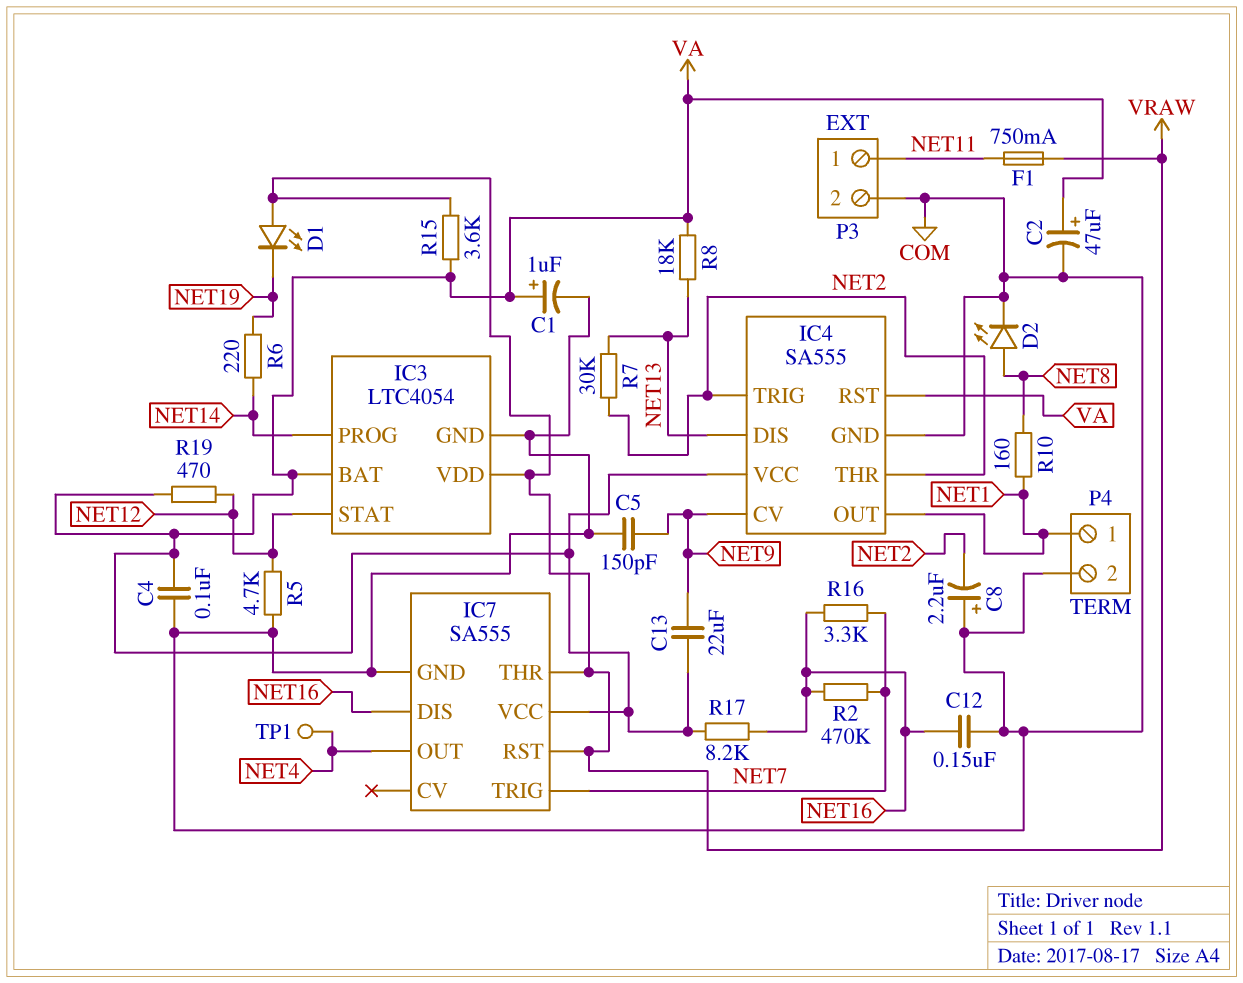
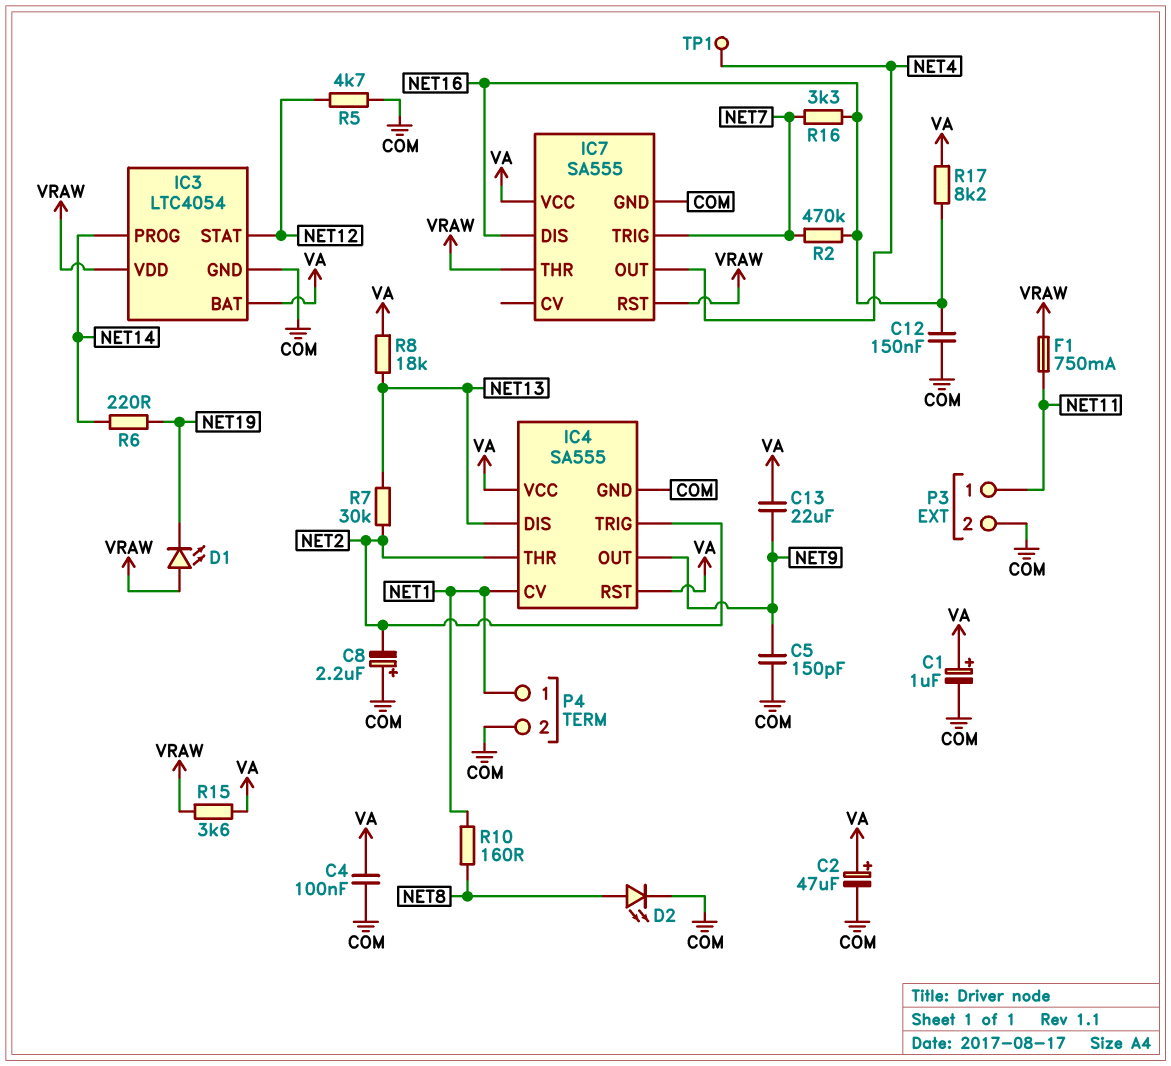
IC4 pin CV: NET9 -> NET1
IC4 pin OUT: NET1 -> NET9
R19: 470 (NET12, VA) -> none

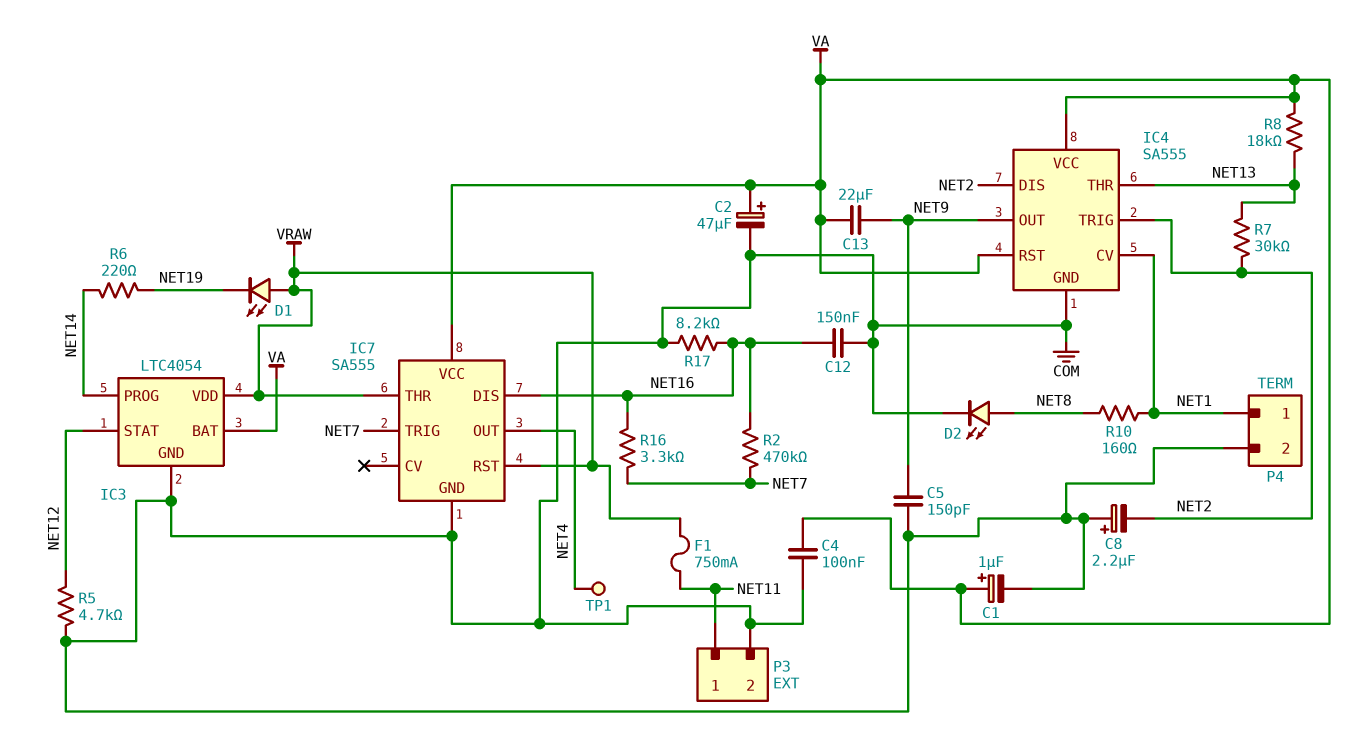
IC4 pin DIS: NET13 -> NET2
IC4 pin THR: NET2 -> NET13
R15: 3.6k (VA, VRAW) -> none
R17: 8.2k (NET16, VA) -> 8.2k (COM, NET16)

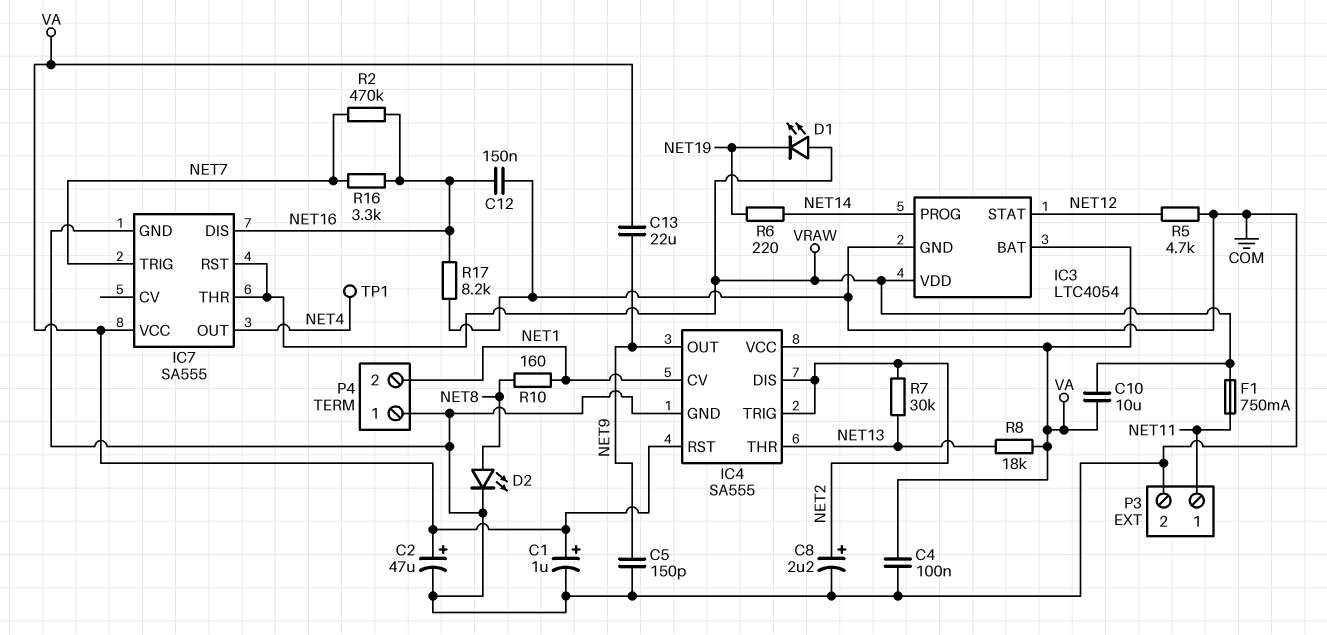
C8: 2.2uF (plus COM, minus NET2) -> 2.2uF (plus NET2, minus COM)
C10: none -> 10uF (VA, VRAW)
P4 pin 1: NET1 -> COM
P4 pin 2: COM -> NET1

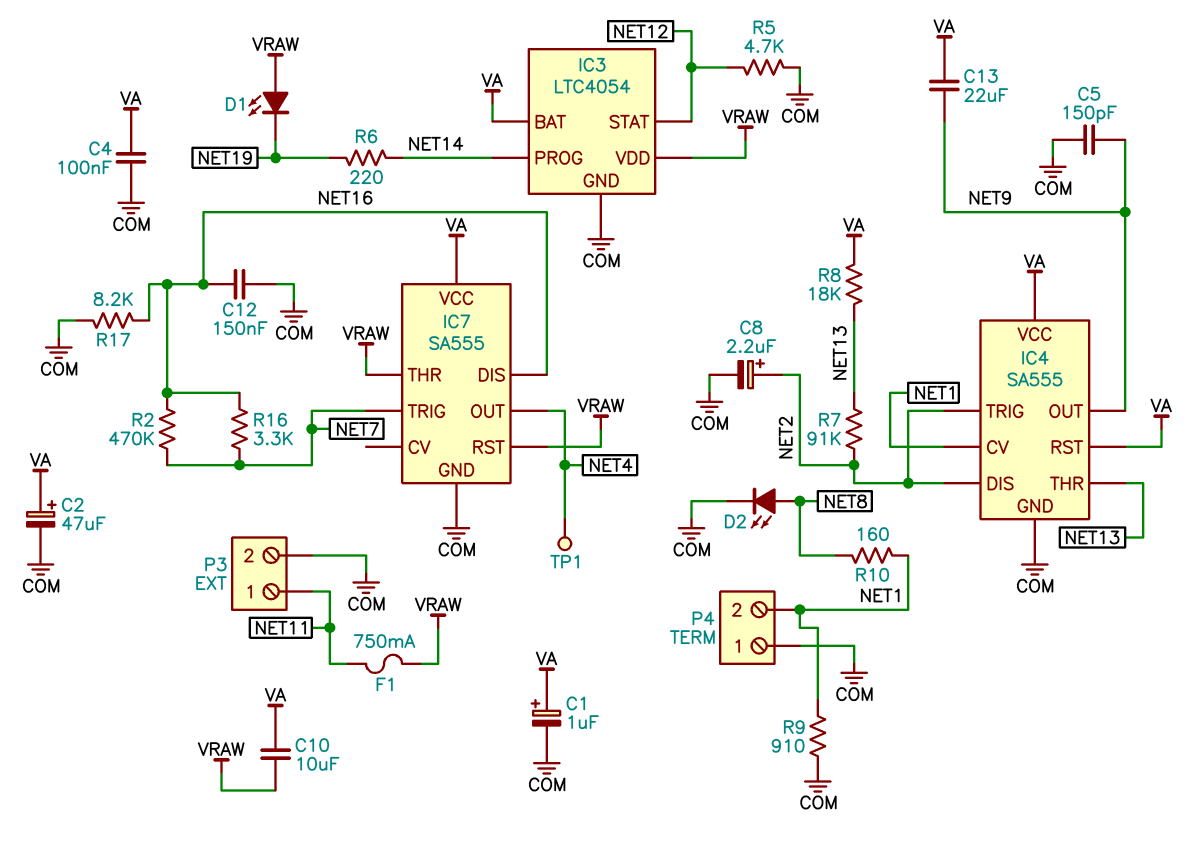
R7: 30k (NET2, NET13) -> 91k (NET2, NET13)
R9: none -> 910 (COM, NET1)

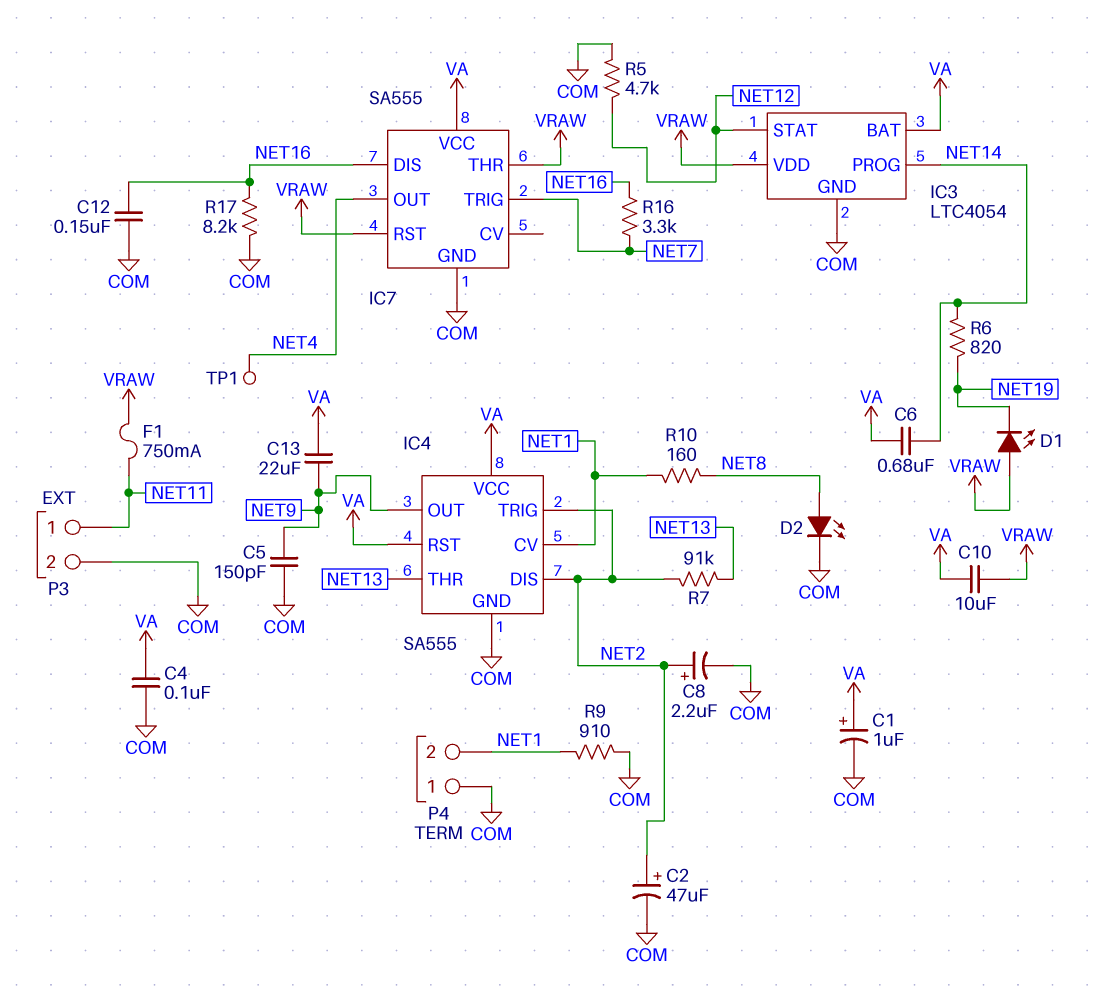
C2: 47uF (plus VA, minus COM) -> 47uF (plus NET2, minus COM)
C6: none -> 680nF (NET14, VA)
R2: 470k (NET7, NET16) -> none
R6: 220 (NET14, NET19) -> 820 (NET14, NET19)
R8: 18k (NET13, VA) -> none

